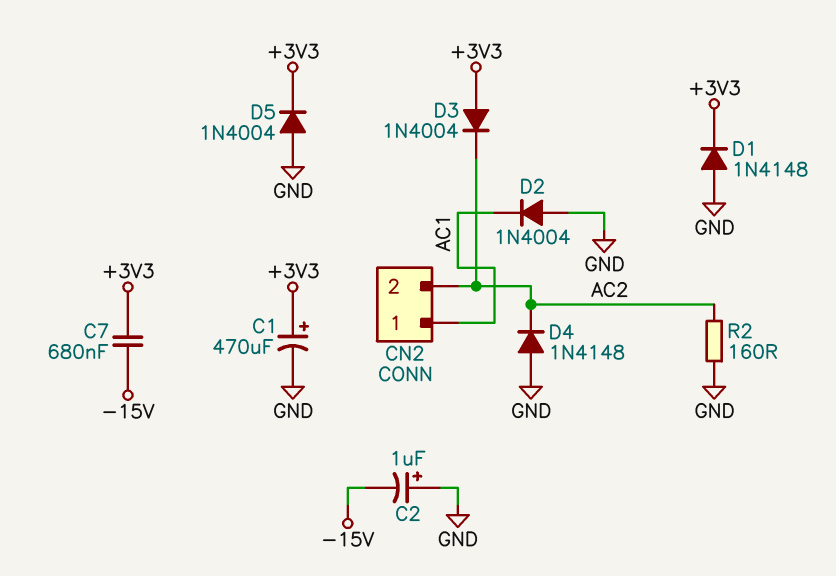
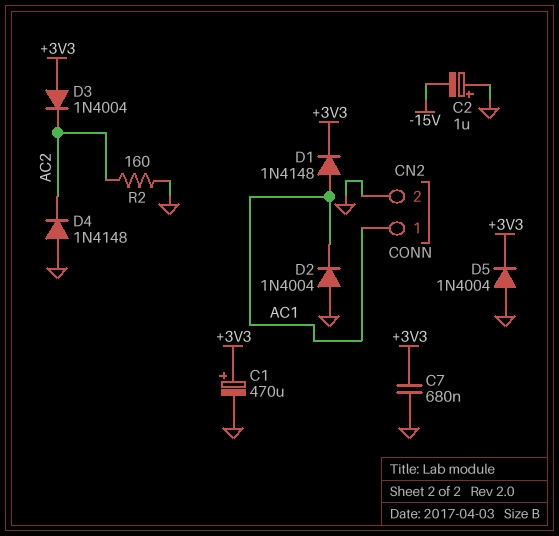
C7: 680nF (+3V3, -15V) -> 680nF (+3V3, GND)
CN2 pin 2: AC2 -> GND
D1: diode 1N4148 (A GND, K +3V3) -> diode 1N4148 (A AC1, K +3V3)

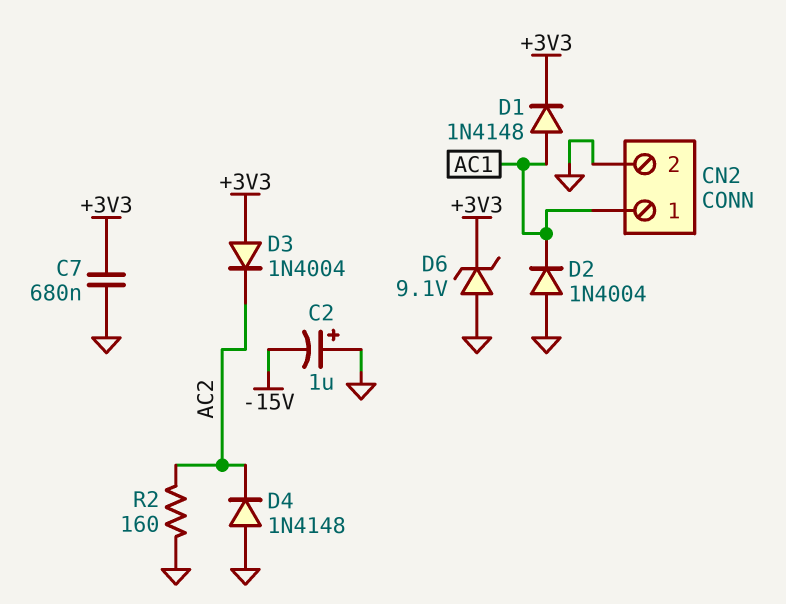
C1: 470uF (plus +3V3, minus GND) -> none
D5: diode 1N4004 (A GND, K +3V3) -> none
D6: none -> zener 9.1V (A GND, K +3V3)

